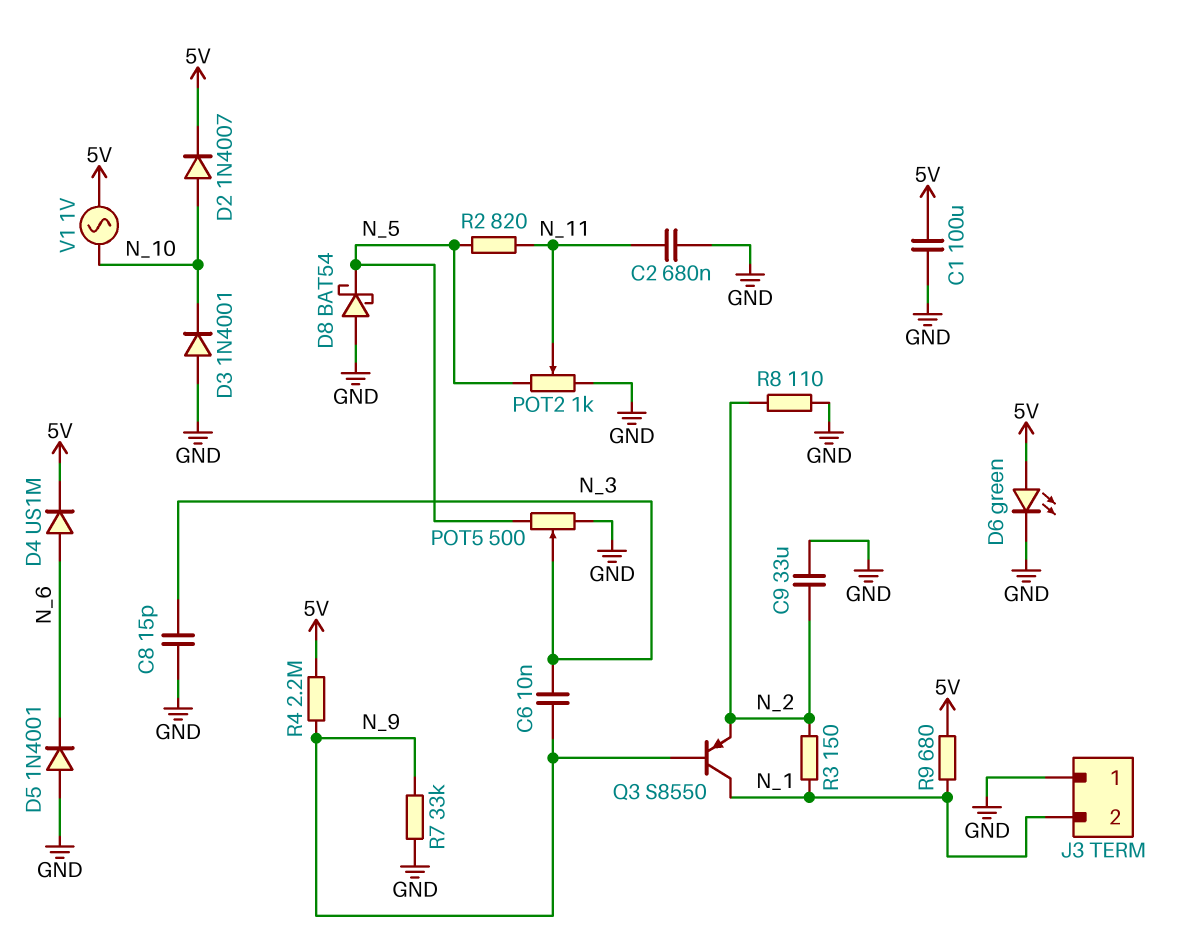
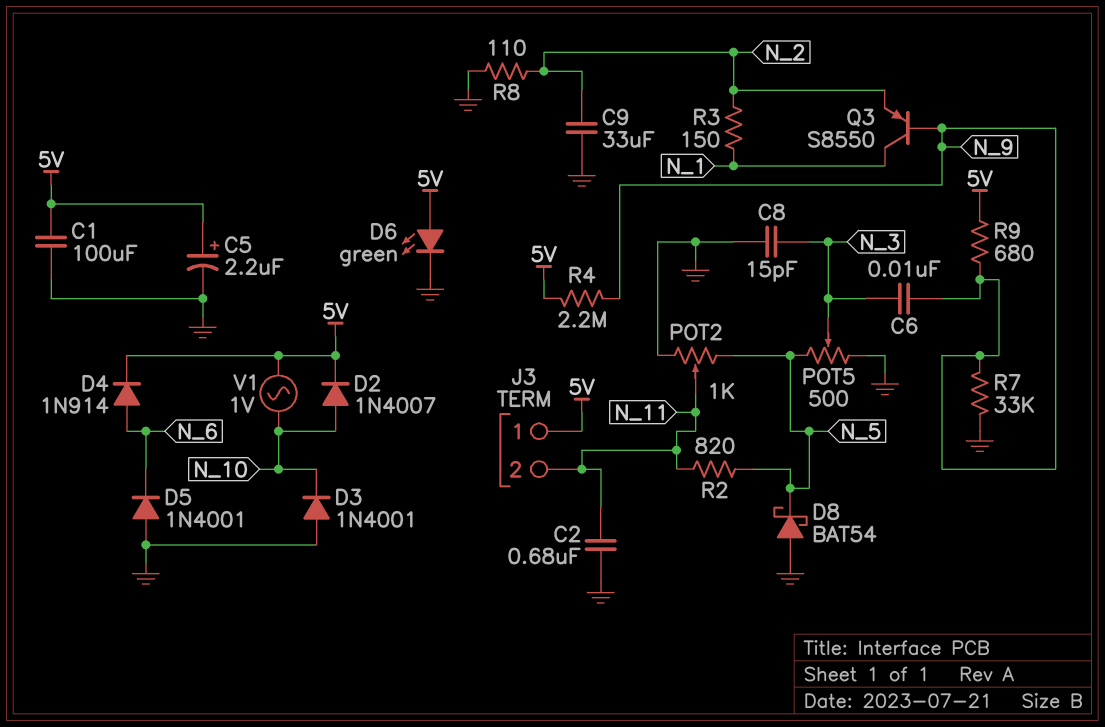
C5: none -> 2.2uF (plus 5V, minus GND)
D4: diode US1M (A N_6, K 5V) -> diode 1N914 (A N_6, K 5V)
J3 pin 1: GND -> 5V
J3 pin 2: N_1 -> N_11
R9: 680 (5V, N_1) -> 680 (5V, N_9)

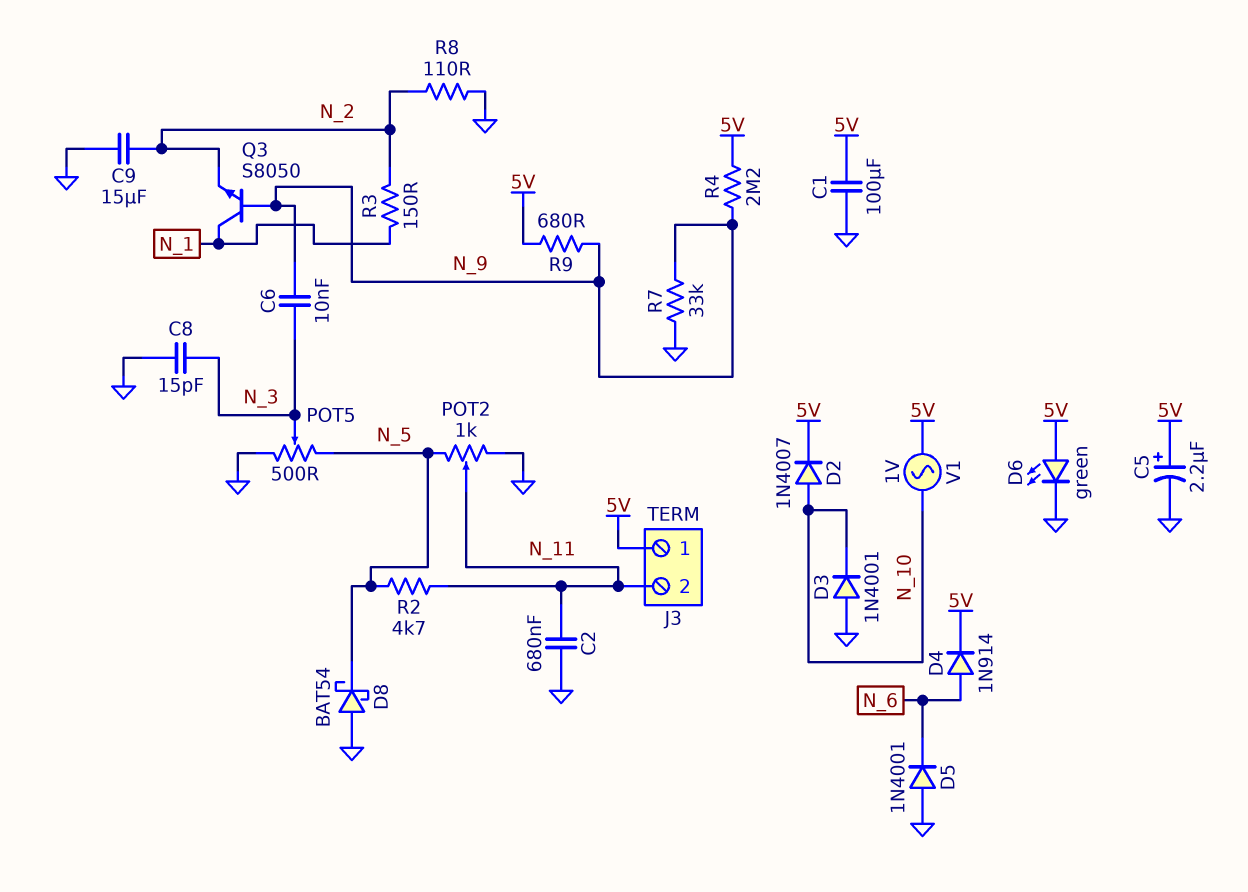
C9: 33uF (GND, N_2) -> 15uF (GND, N_2)
Q3: PNP S8550 (B N_9, C N_1, E N_2) -> NPN S8050 (B N_9, C N_1, E N_2)
R2: 820 (N_5, N_11) -> 4.7k (N_5, N_11)

